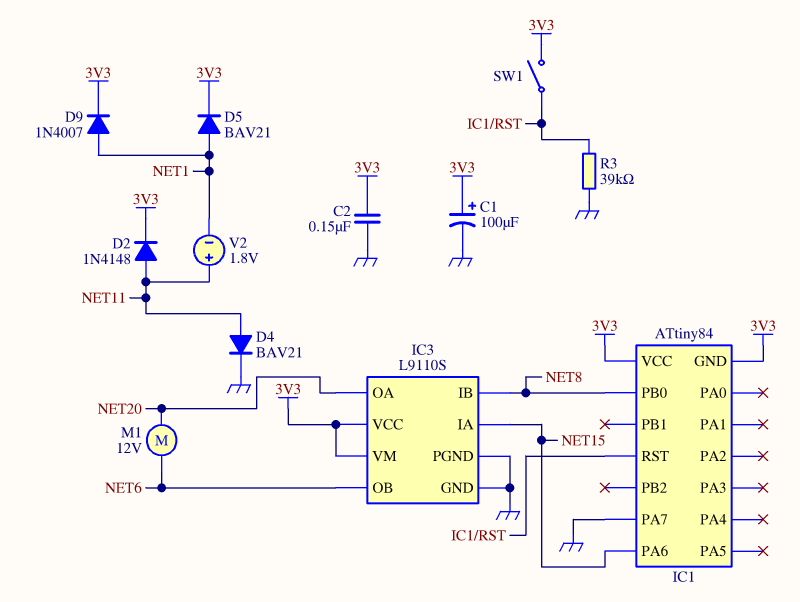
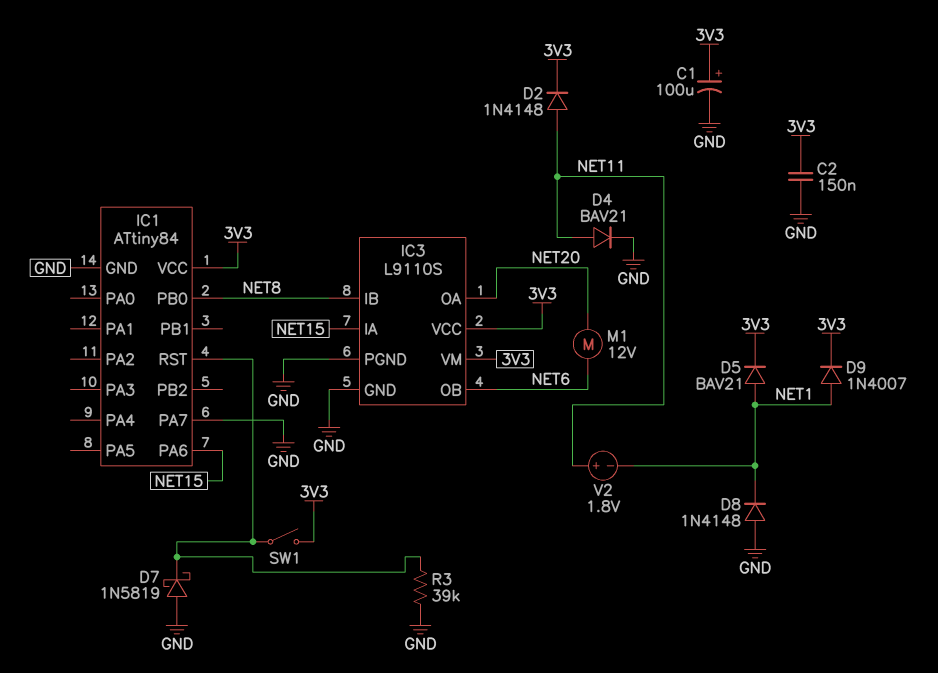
D7: none -> schottky 1N5819 (A GND, K IC1/RST)
D8: none -> diode 1N4148 (A GND, K NET1)
IC1 pin GND: 3V3 -> GND

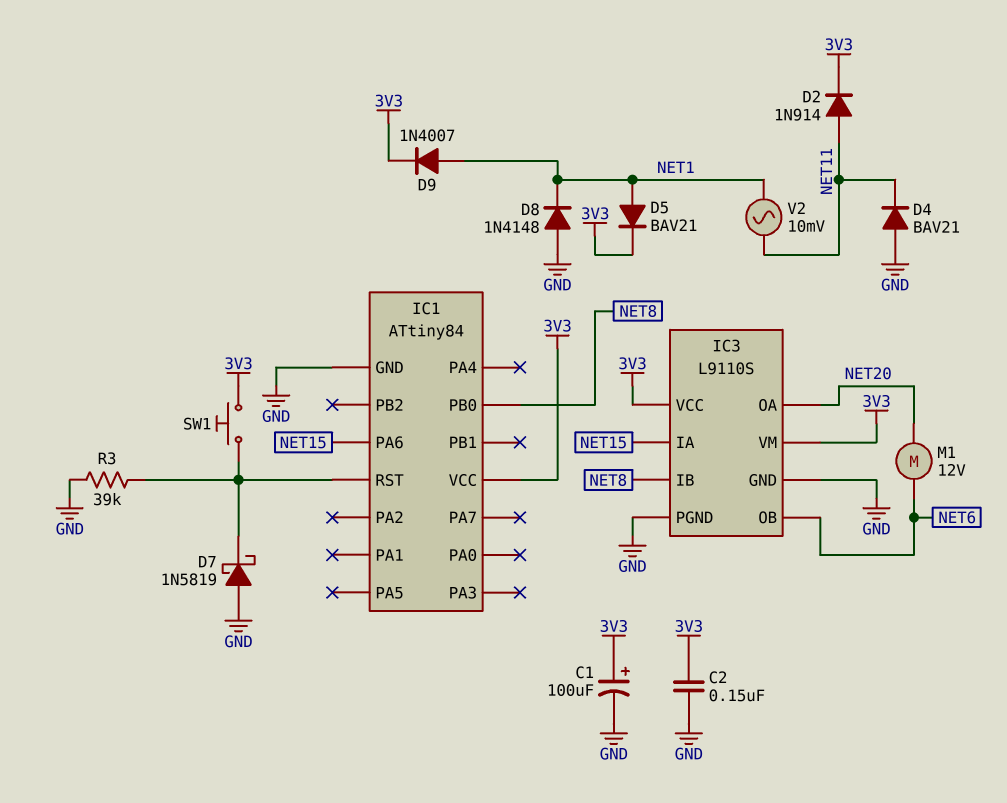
D2: diode 1N4148 (A NET11, K 3V3) -> diode 1N914 (A NET11, K 3V3)
D4: diode BAV21 (A NET11, K GND) -> diode BAV21 (A GND, K NET11)
IC1 pin PA7: GND -> none
SW1: switch (3V3, IC1/RST) -> button (3V3, IC1/RST)
V2: 1.8V (plus NET11, minus NET1) -> AC 10mV (NET1, NET11)

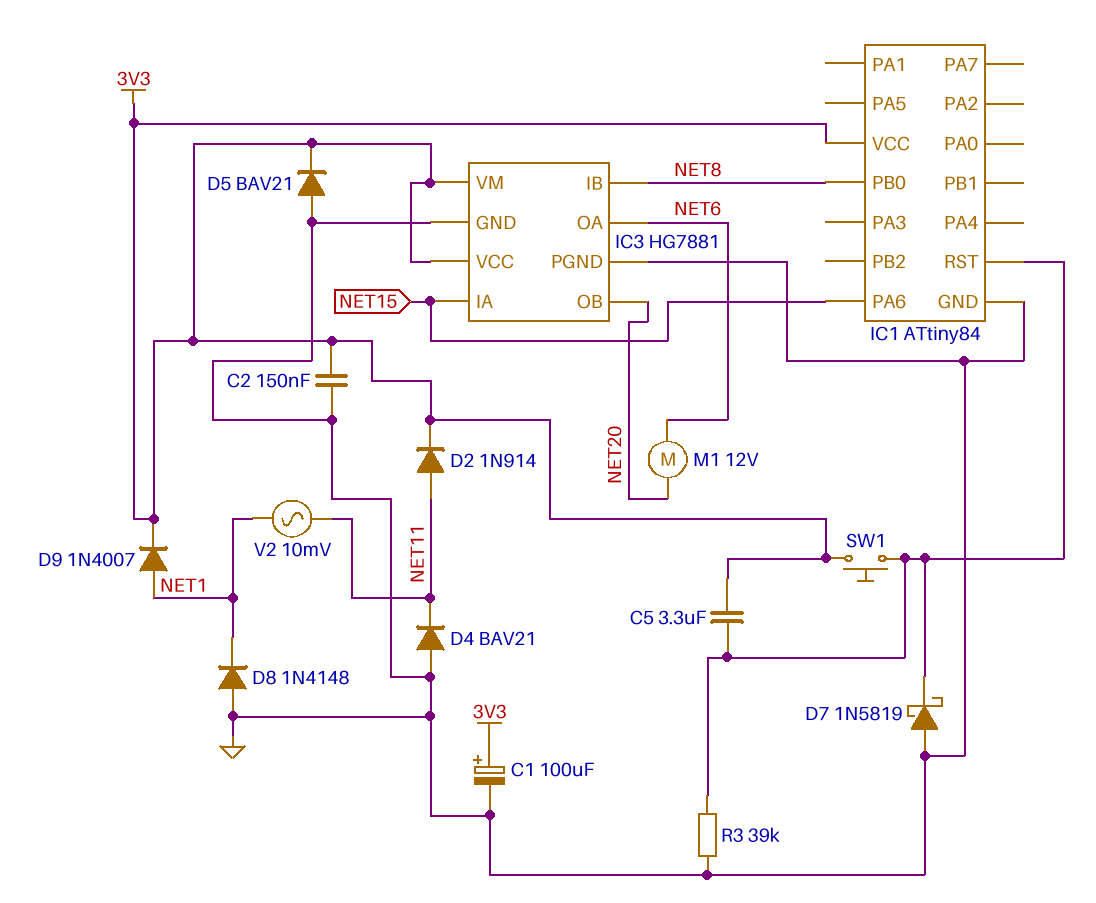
C5: none -> 3.3uF (3V3, IC1/RST)
D5: diode BAV21 (A NET1, K 3V3) -> diode BAV21 (A GND, K 3V3)
IC3: L9110S -> HG7881
IC3 pin OA: NET20 -> NET6
IC3 pin OB: NET6 -> NET20

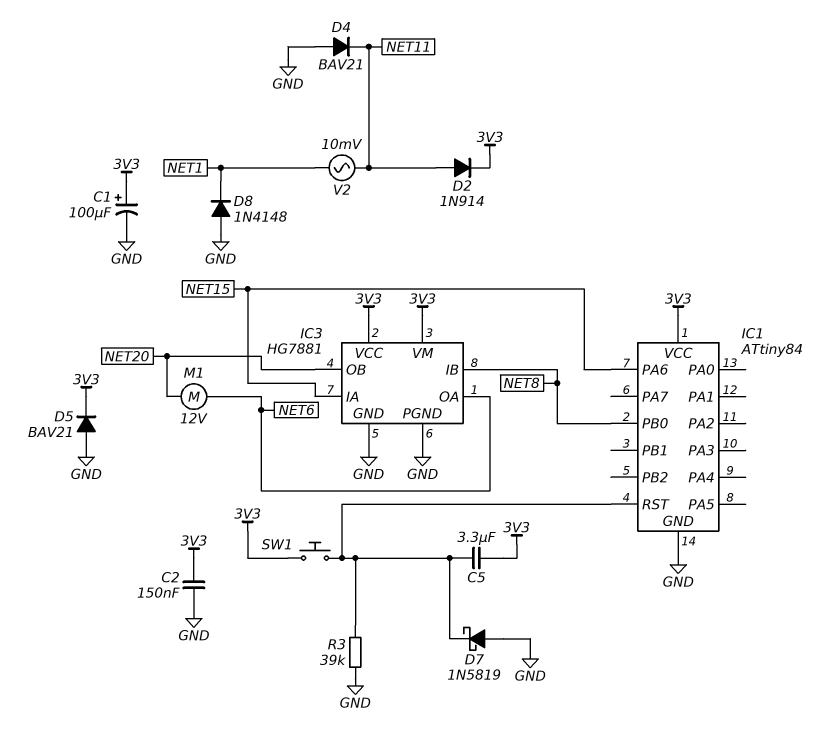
D9: diode 1N4007 (A NET1, K 3V3) -> none

